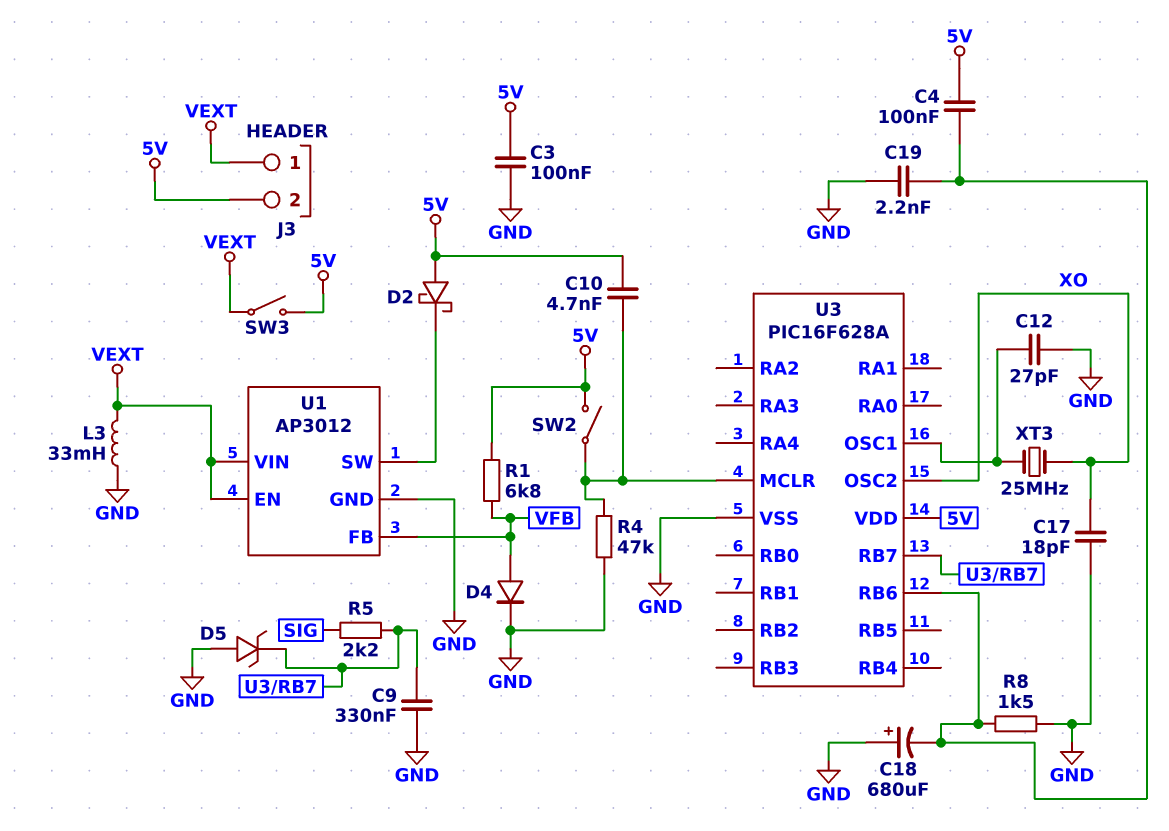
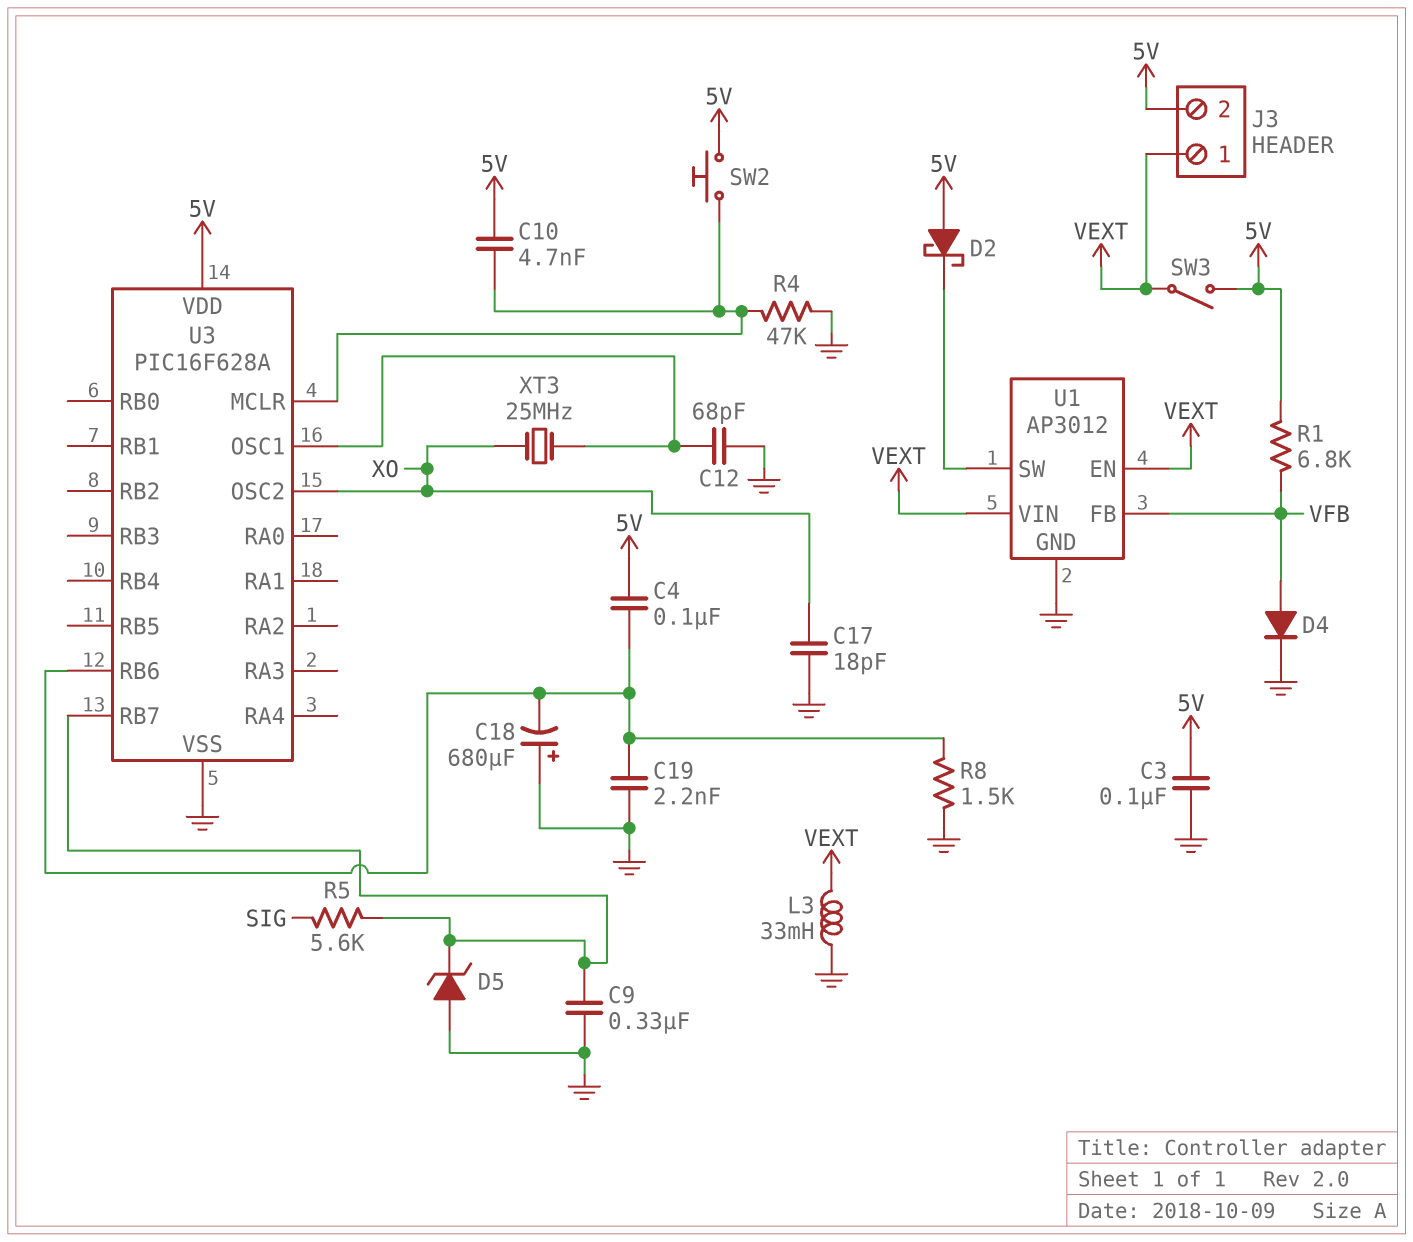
C12: 27pF (GND, U3/OSC1) -> 68pF (GND, U3/OSC1)
R5: 2.2k (SIG, U3/RB7) -> 5.6k (SIG, U3/RB7)
SW2: switch (5V, U3/MCLR) -> button (5V, U3/MCLR)

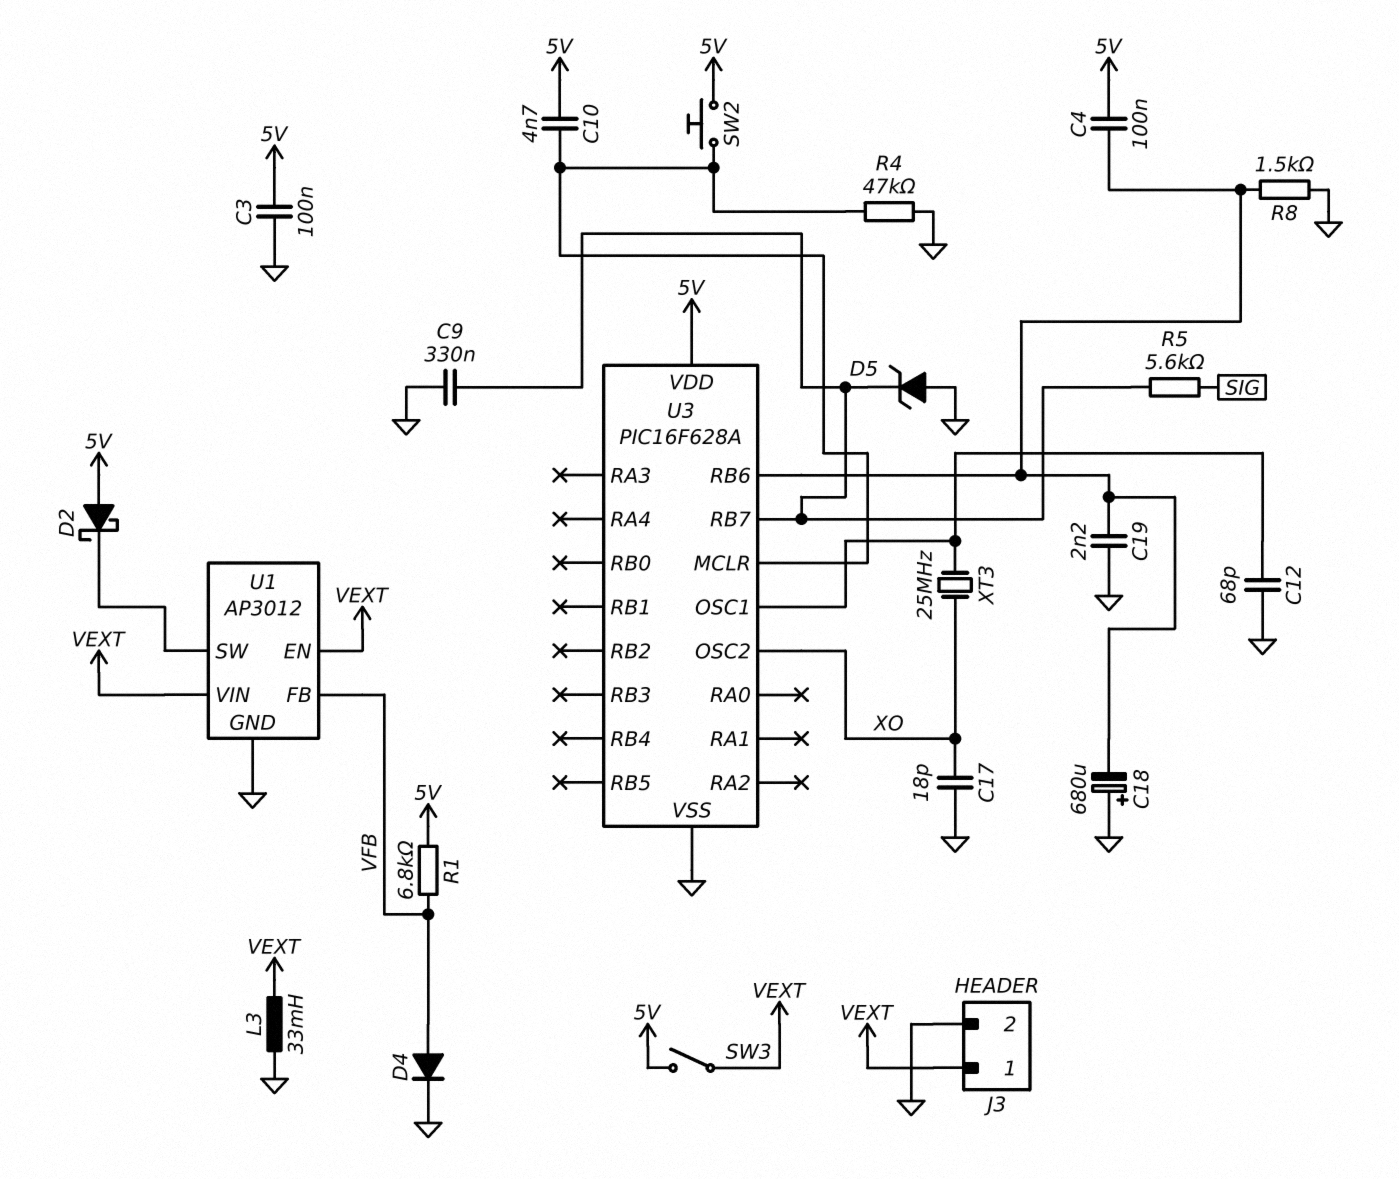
J3 pin 2: 5V -> GND

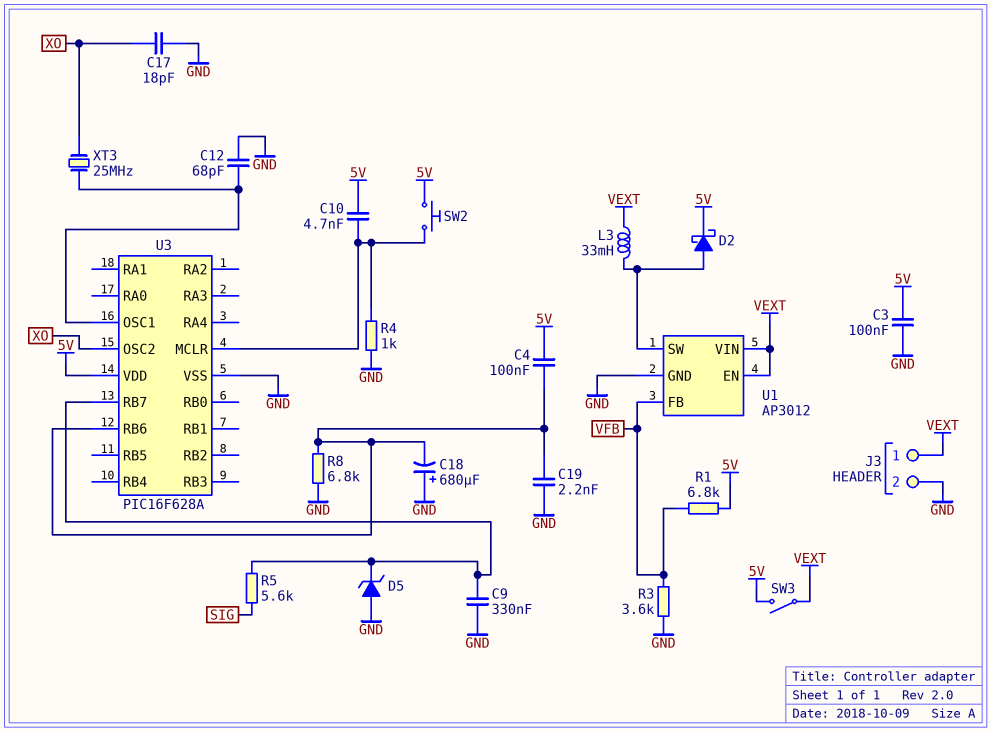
D2: schottky (A 5V, K U1/SW) -> schottky (A U1/SW, K 5V)
D4: diode (A VFB, K GND) -> none
L3: 33mH (GND, VEXT) -> 33mH (U1/SW, VEXT)
R3: none -> 3.6k (GND, VFB)
R4: 47k (GND, U3/MCLR) -> 1k (GND, U3/MCLR)
R8: 1.5k (GND, U3/RB6) -> 6.8k (GND, U3/RB6)

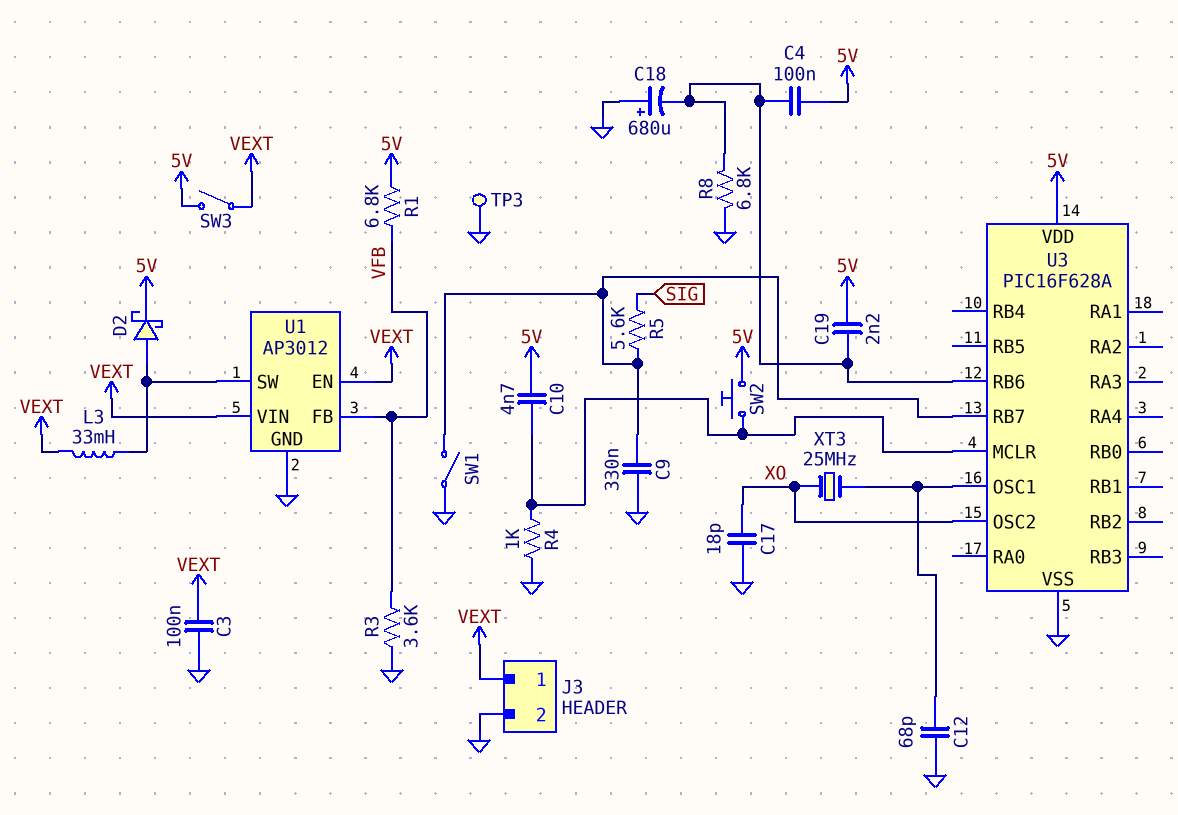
C3: 100nF (5V, GND) -> 100nF (GND, VEXT)
C19: 2.2nF (GND, U3/RB6) -> 2.2nF (5V, U3/RB6)
D5: zener (A GND, K U3/RB7) -> none
SW1: none -> switch (GND, U3/RB7)
TP3: none -> test point (GND)

